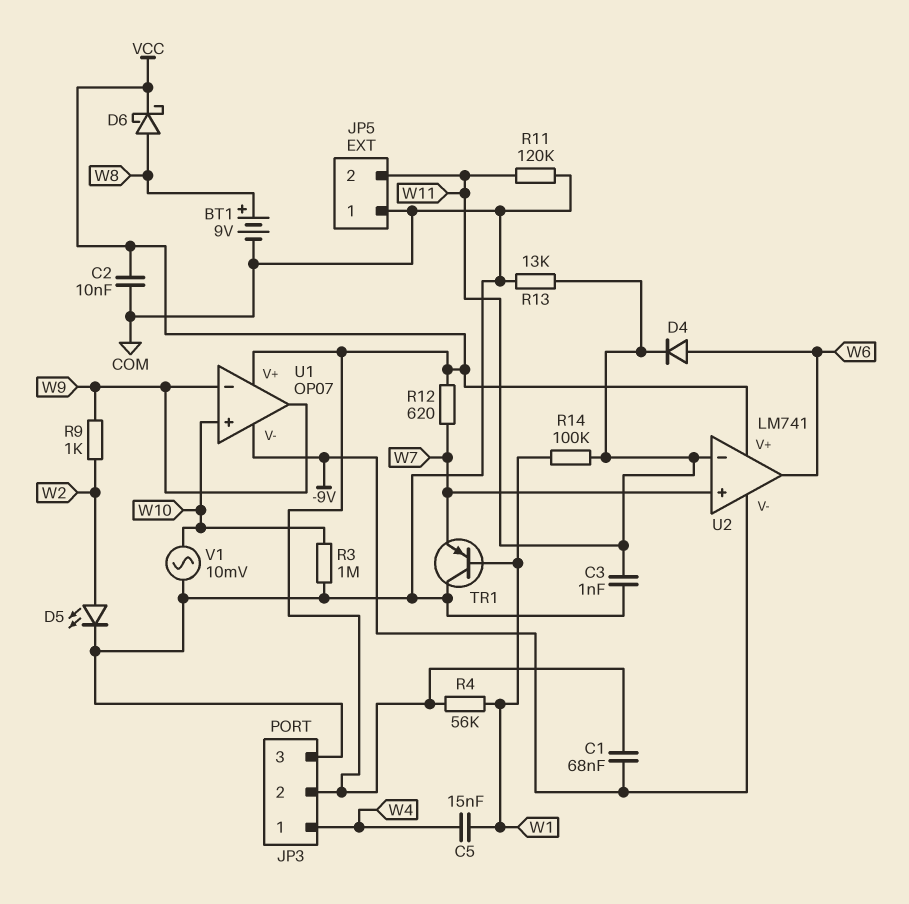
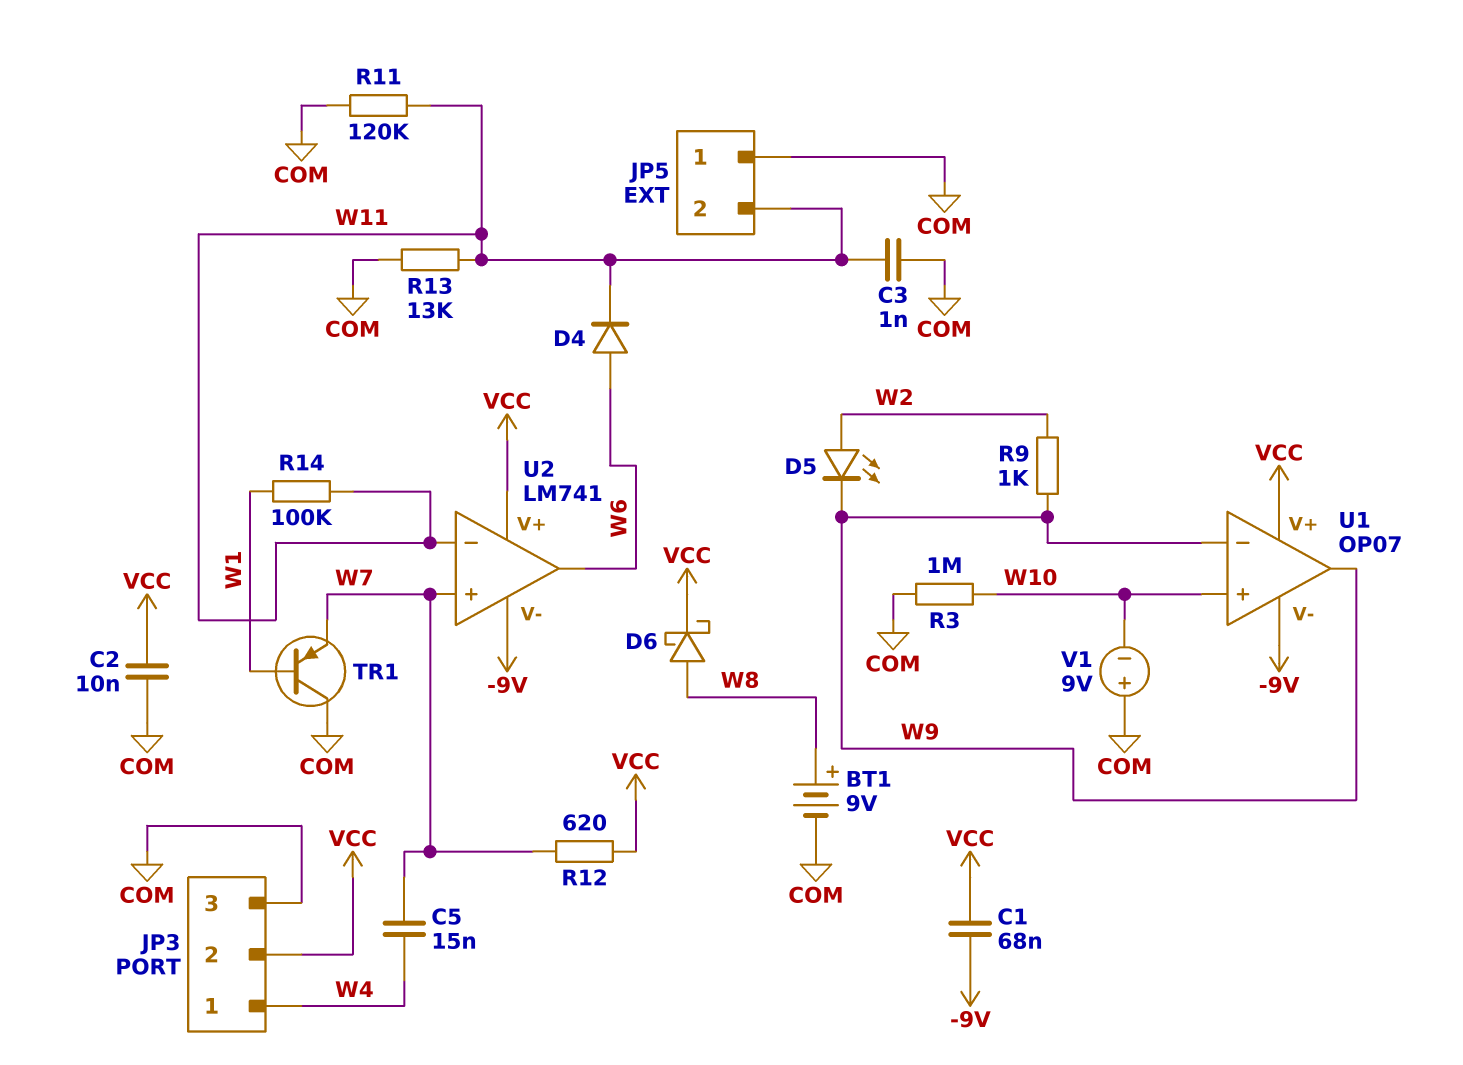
C5: 15nF (W1, W4) -> 15nF (W4, W7)
D5: LED (A W2, K COM) -> LED (A W2, K W9)
R4: 56k (VCC, W1) -> none
V1: AC 10mV (COM, W10) -> 9V (plus COM, minus W10)

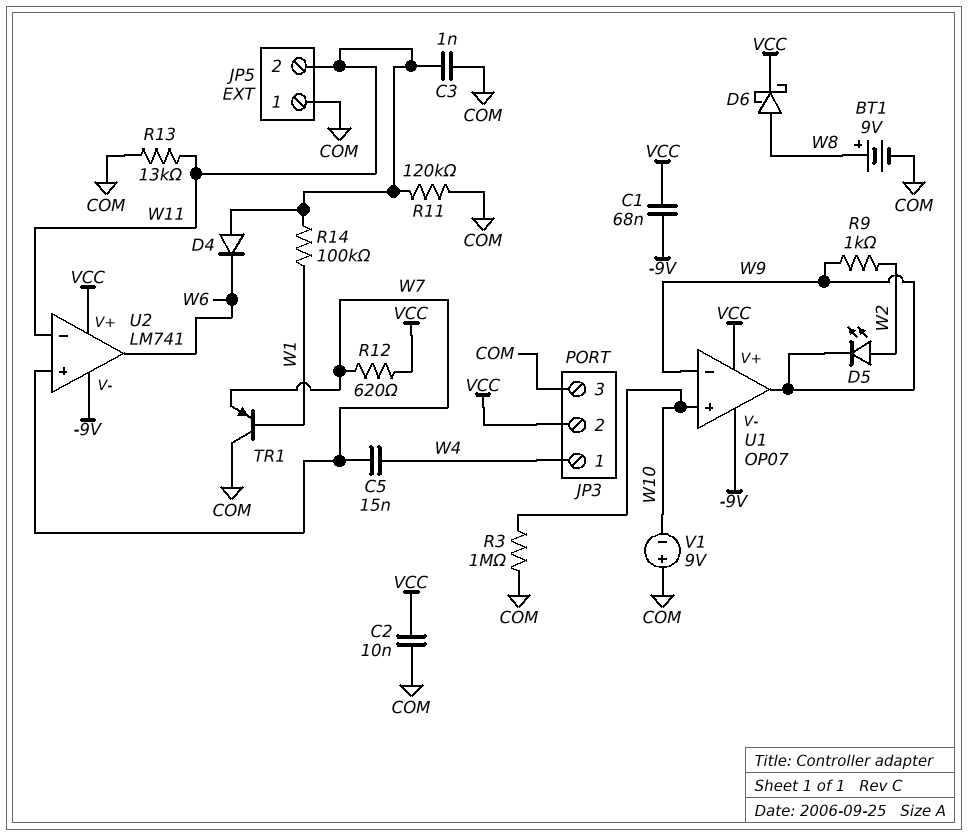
D4: diode (A W6, K W11) -> diode (A W11, K W6)

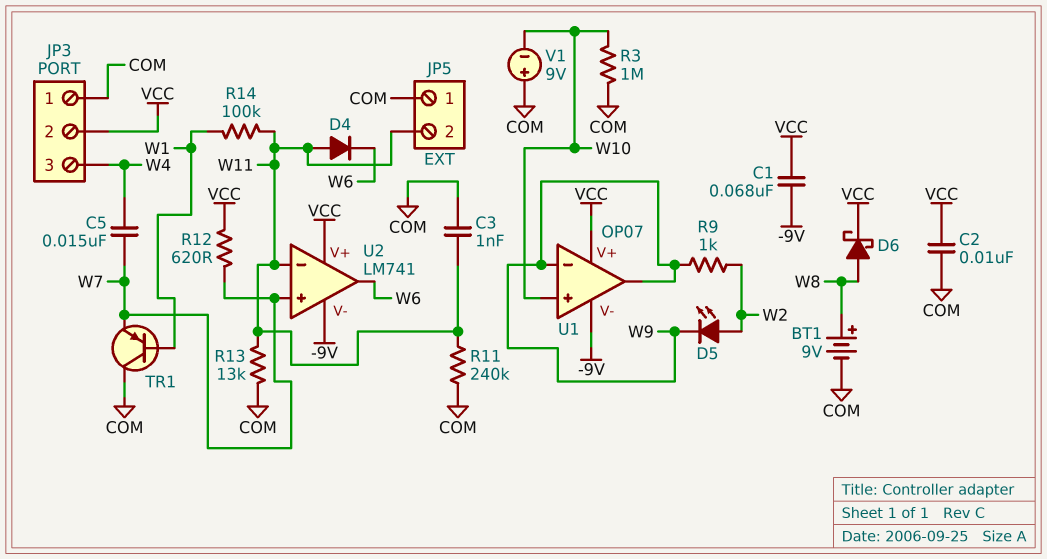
JP3 pin 1: W4 -> COM
JP3 pin 3: COM -> W4
R11: 120k (COM, W11) -> 240k (COM, W11)

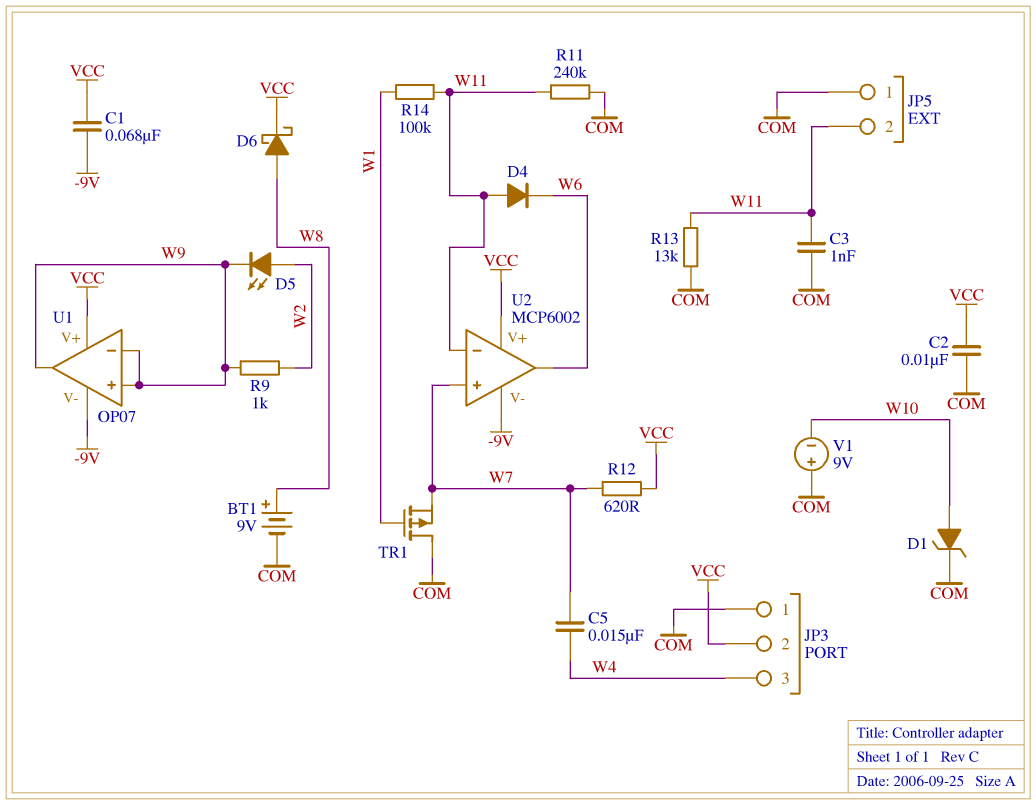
D1: none -> zener (A W10, K COM)
R3: 1M (COM, W10) -> none
TR1: PNP (B W1, C COM, E W7) -> PMOS (G W1, D COM, S W7)
U1 pin in+: W10 -> W9
U2: LM741 -> MCP6002

